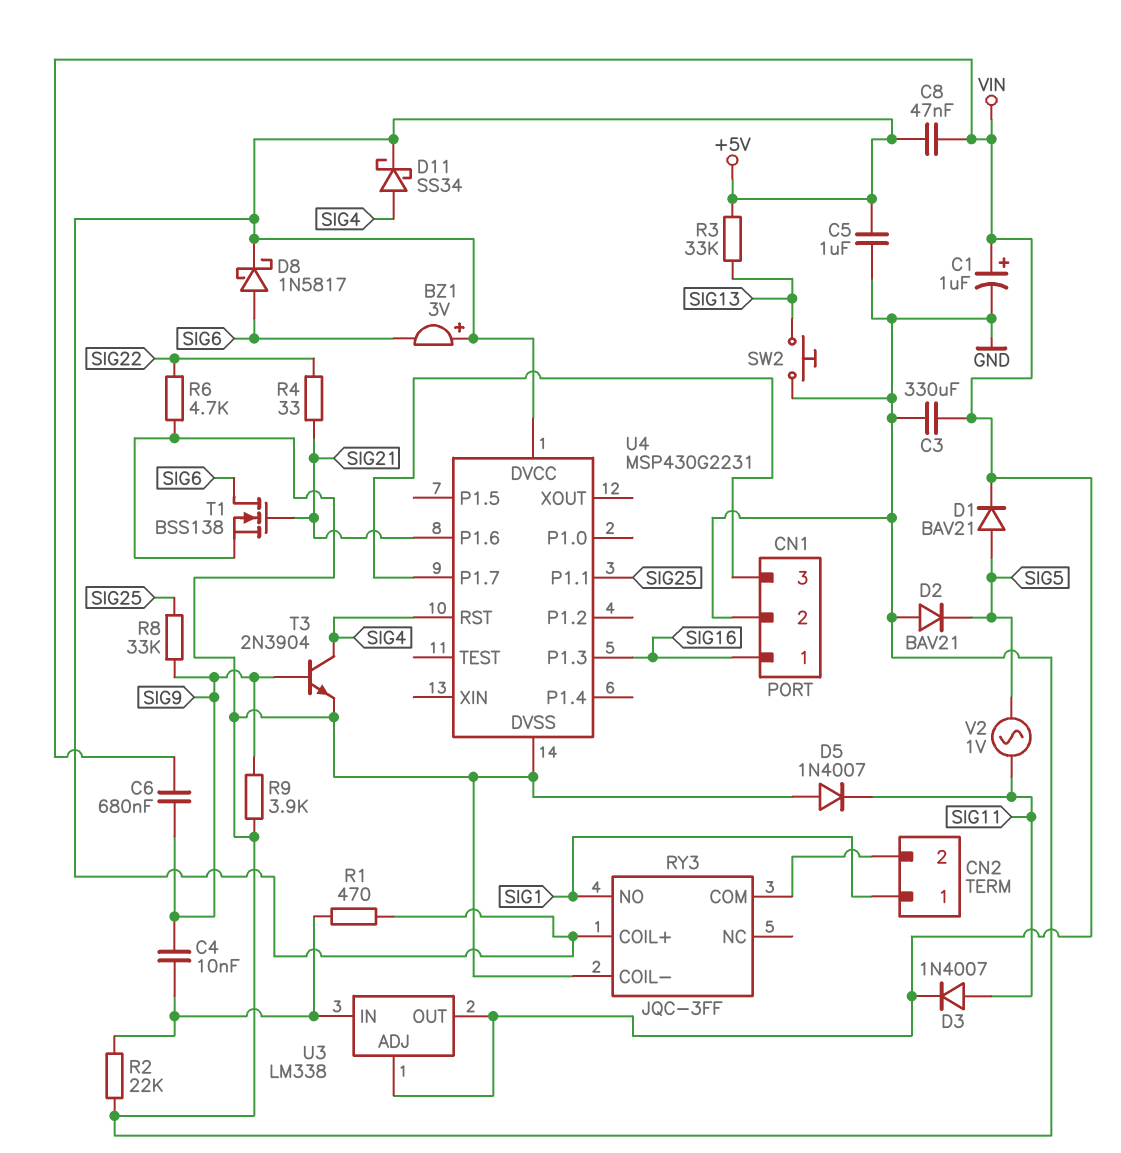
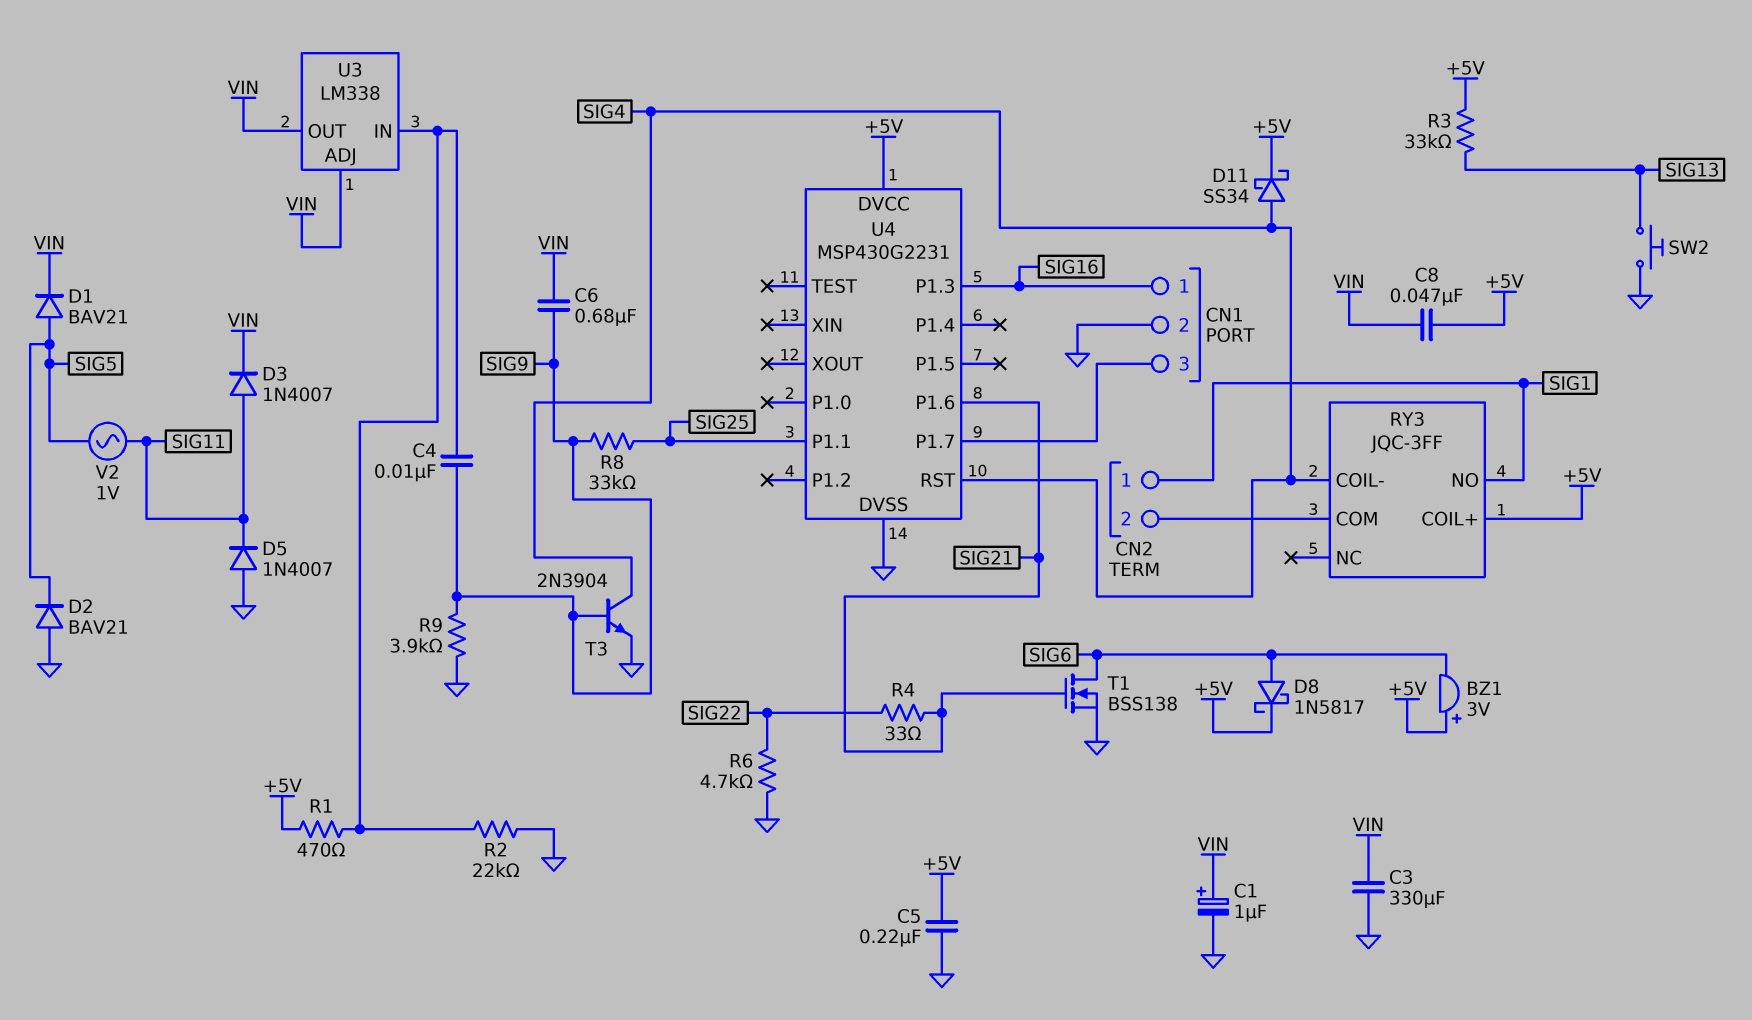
C5: 1uF (+5V, GND) -> 220nF (+5V, GND)
RY3 pin COIL-: GND -> SIG4

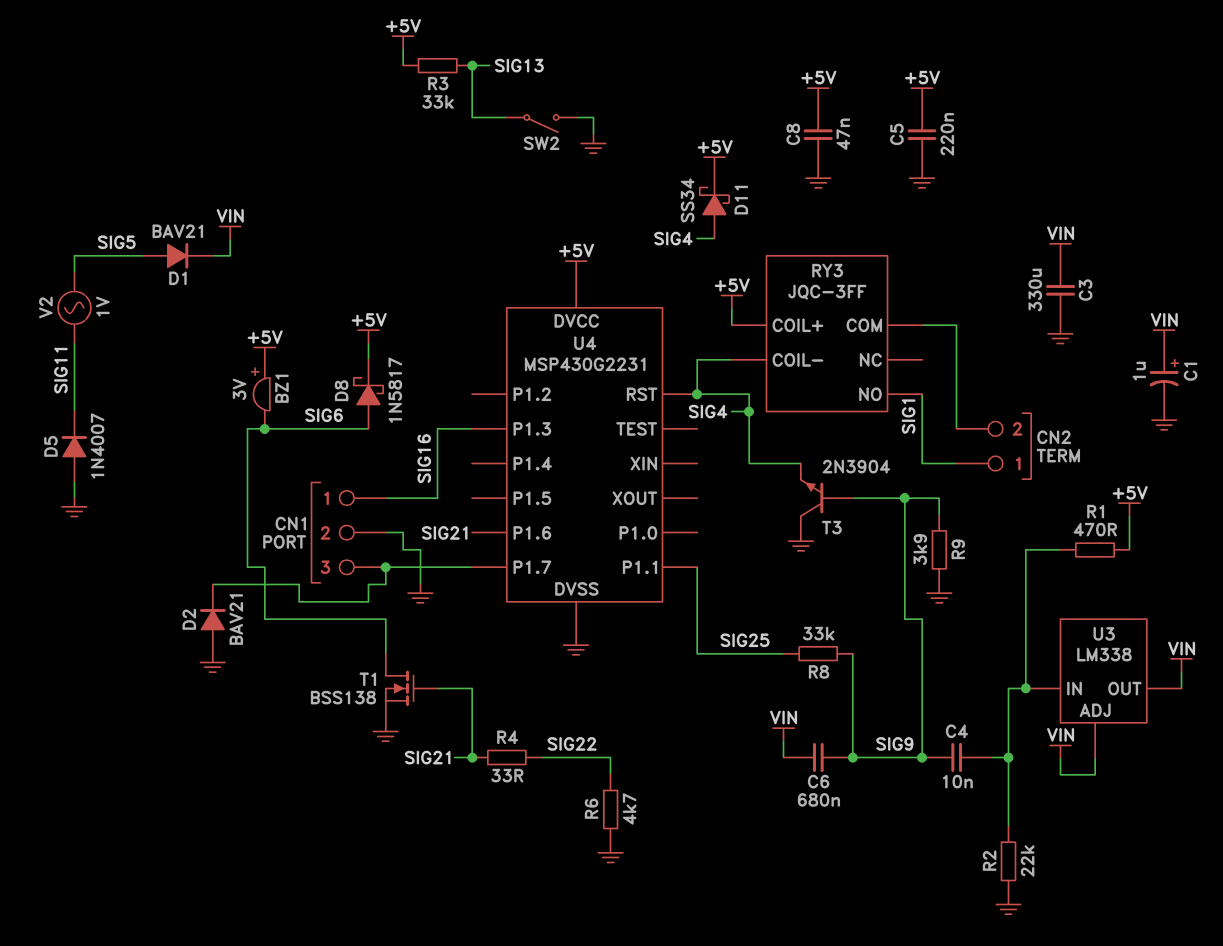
C8: 47nF (+5V, VIN) -> 47nF (+5V, GND)
D2: diode BAV21 (A GND, K SIG5) -> diode BAV21 (A GND, K CN1/3)
D3: diode 1N4007 (A SIG11, K VIN) -> none
SW2: button (GND, SIG13) -> switch (GND, SIG13)
T3: NPN 2N3904 (B SIG9, C SIG4, E GND) -> NPN 2N3904 (B SIG9, C GND, E SIG4)

